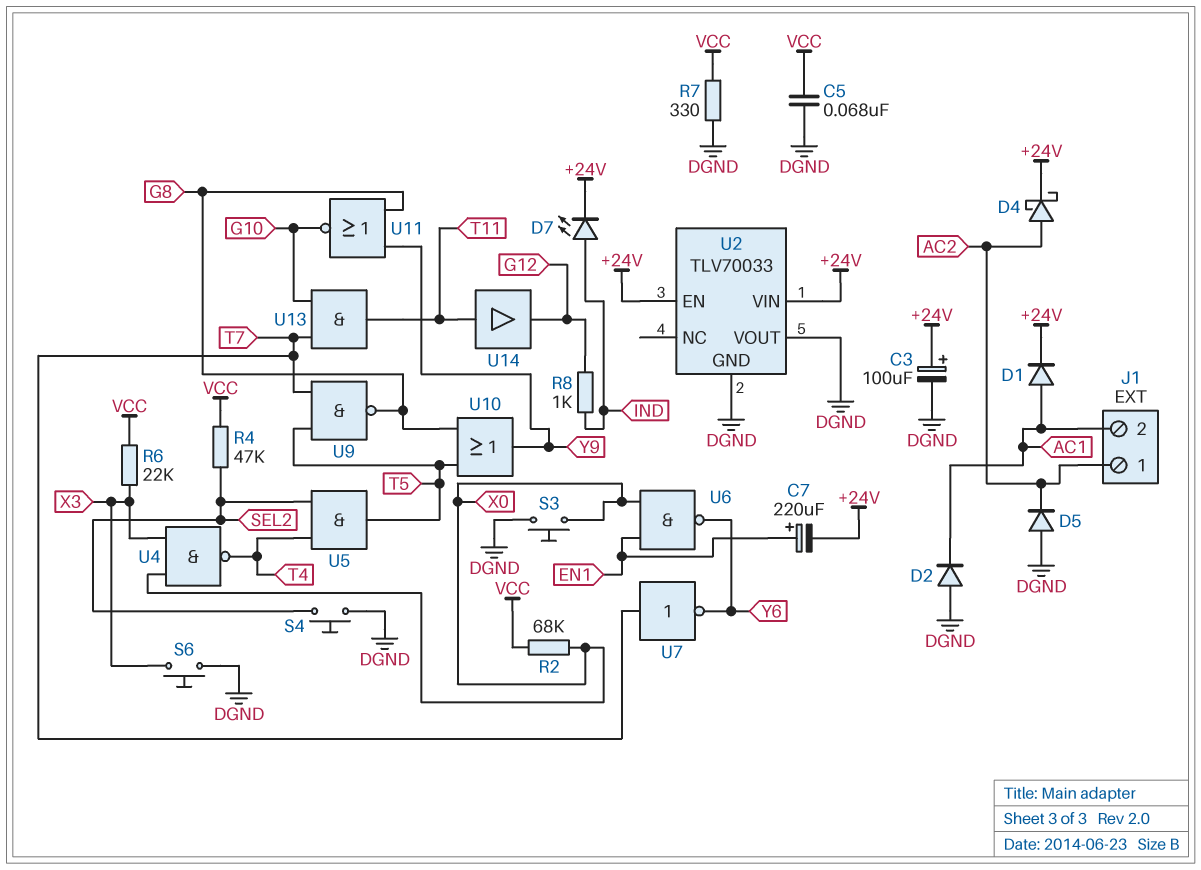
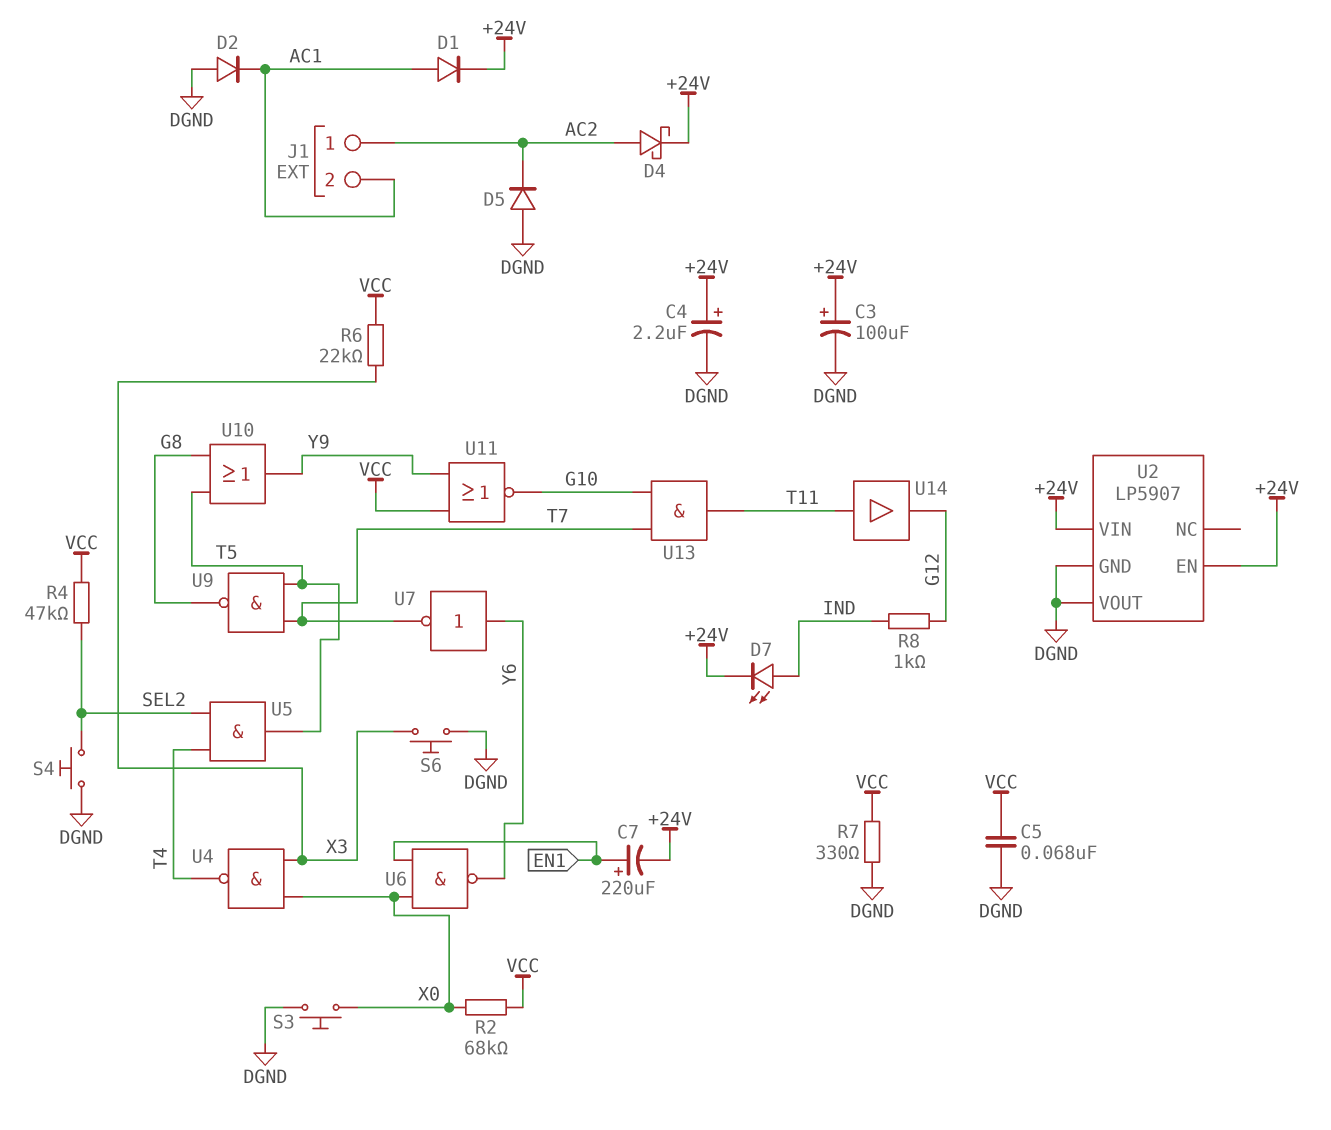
C4: none -> 2.2uF (plus +24V, minus DGND)
U2: TLV70033 -> LP5907
U7: NOT (in T7, out Y6) -> NOT (in Y6, out T7)
U11: NOR (in G8, in Y9, out G10) -> NOR (in VCC, in Y9, out G10)

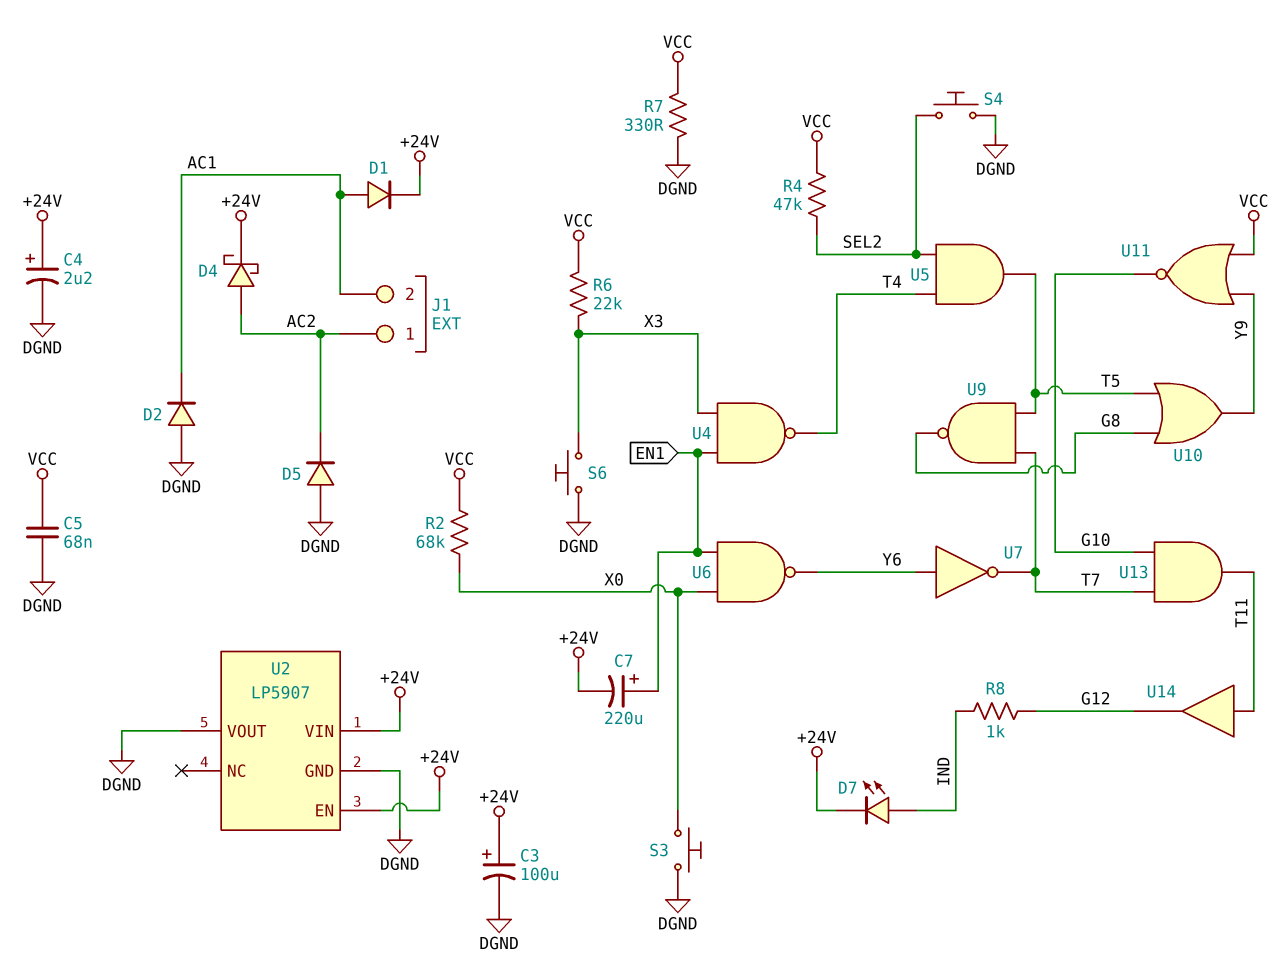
U4: NAND (in X0, in X3, out T4) -> NAND (in EN1, in X3, out T4)

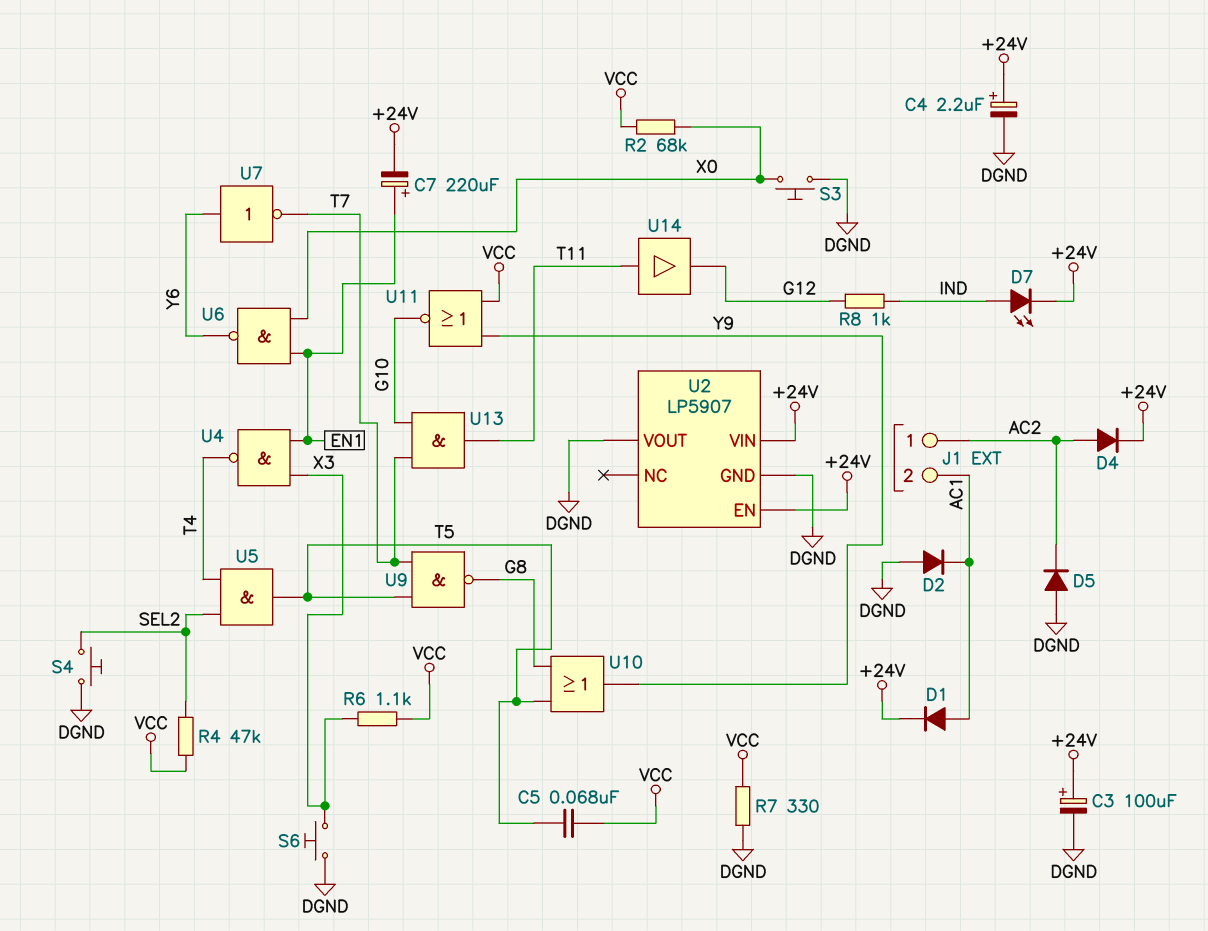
C5: 68nF (DGND, VCC) -> 68nF (T5, VCC)
D4: schottky (A AC2, K +24V) -> diode (A AC2, K +24V)
R6: 22k (VCC, X3) -> 1.1k (VCC, X3)

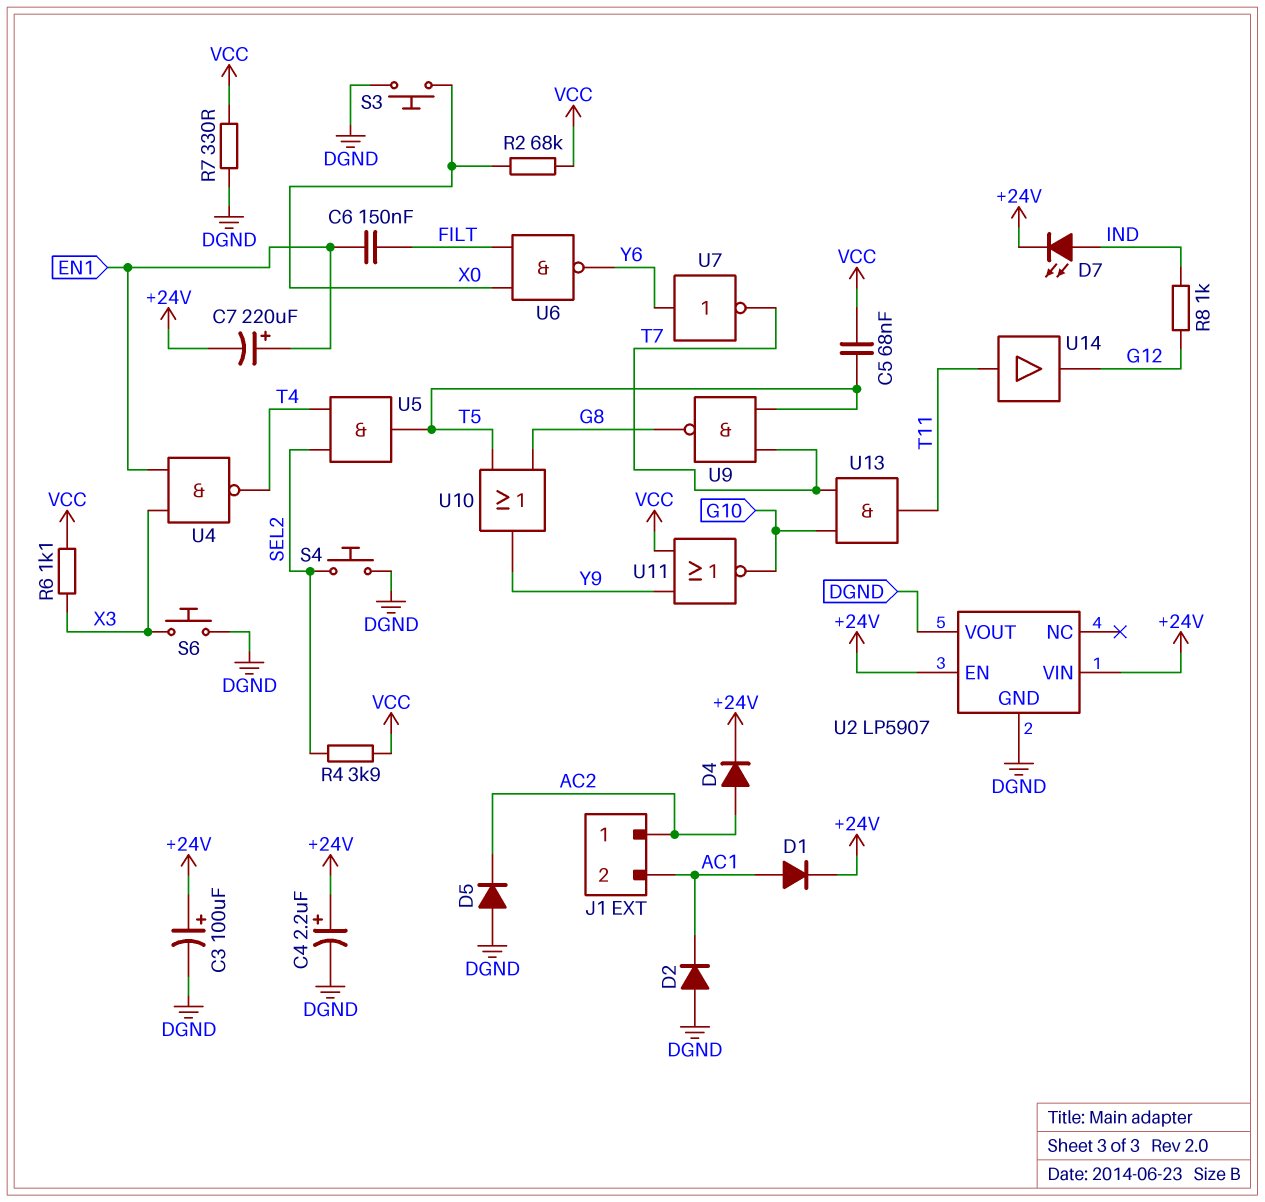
C6: none -> 150nF (EN1, FILT)
R4: 47k (SEL2, VCC) -> 3.9k (SEL2, VCC)
U6: NAND (in EN1, in X0, out Y6) -> NAND (in FILT, in X0, out Y6)

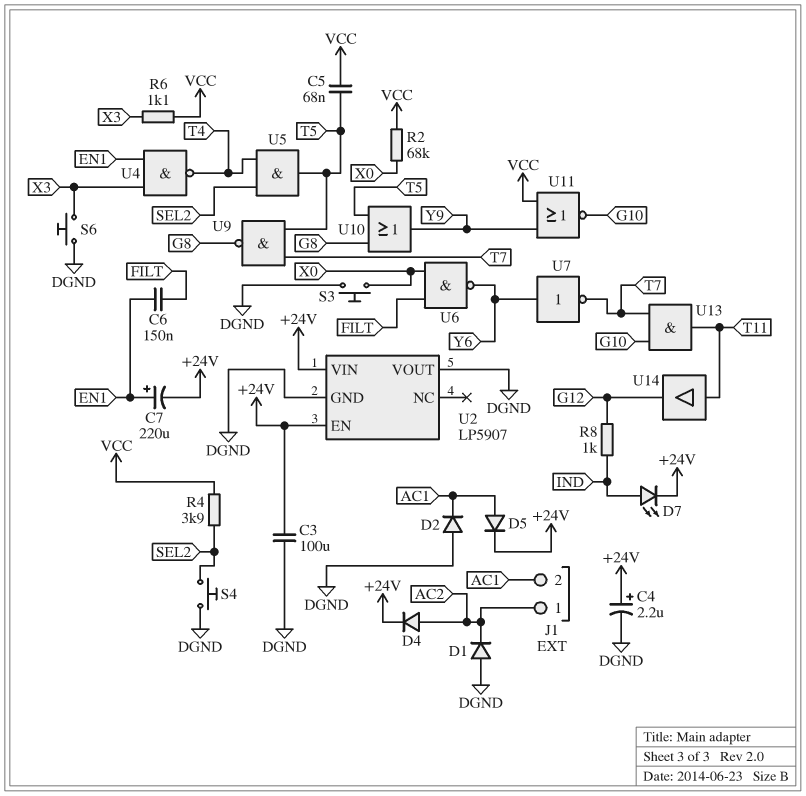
C3: 100uF (plus +24V, minus DGND) -> 100uF (+24V, DGND)
D1: diode (A AC1, K +24V) -> diode (A DGND, K AC2)
D5: diode (A DGND, K AC2) -> diode (A AC1, K +24V)
R7: 330 (DGND, VCC) -> none

